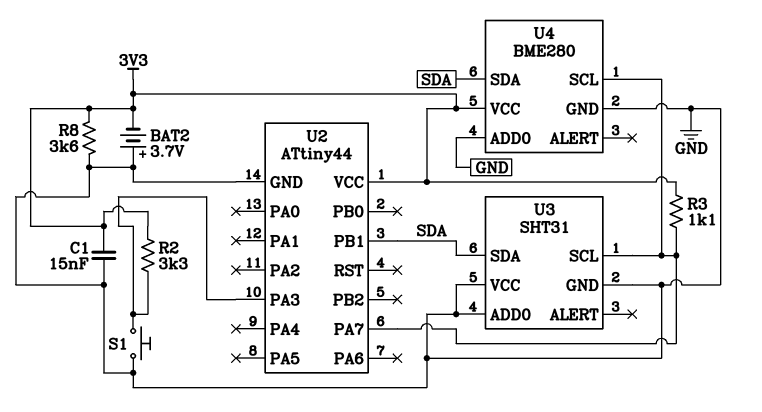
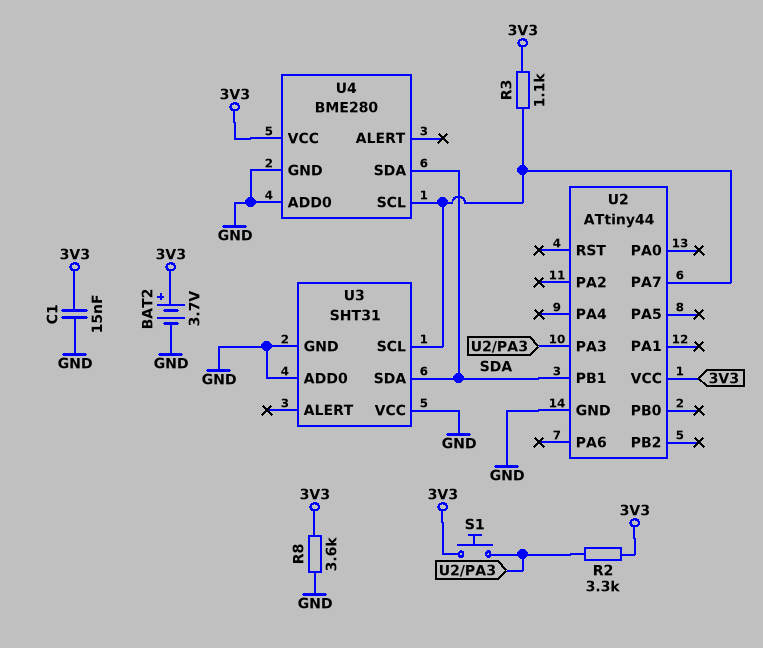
BAT2: 3.7V (plus GND, minus 3V3) -> 3.7V (plus 3V3, minus GND)
S1: button (GND, U2/PA3) -> button (3V3, U2/PA3)

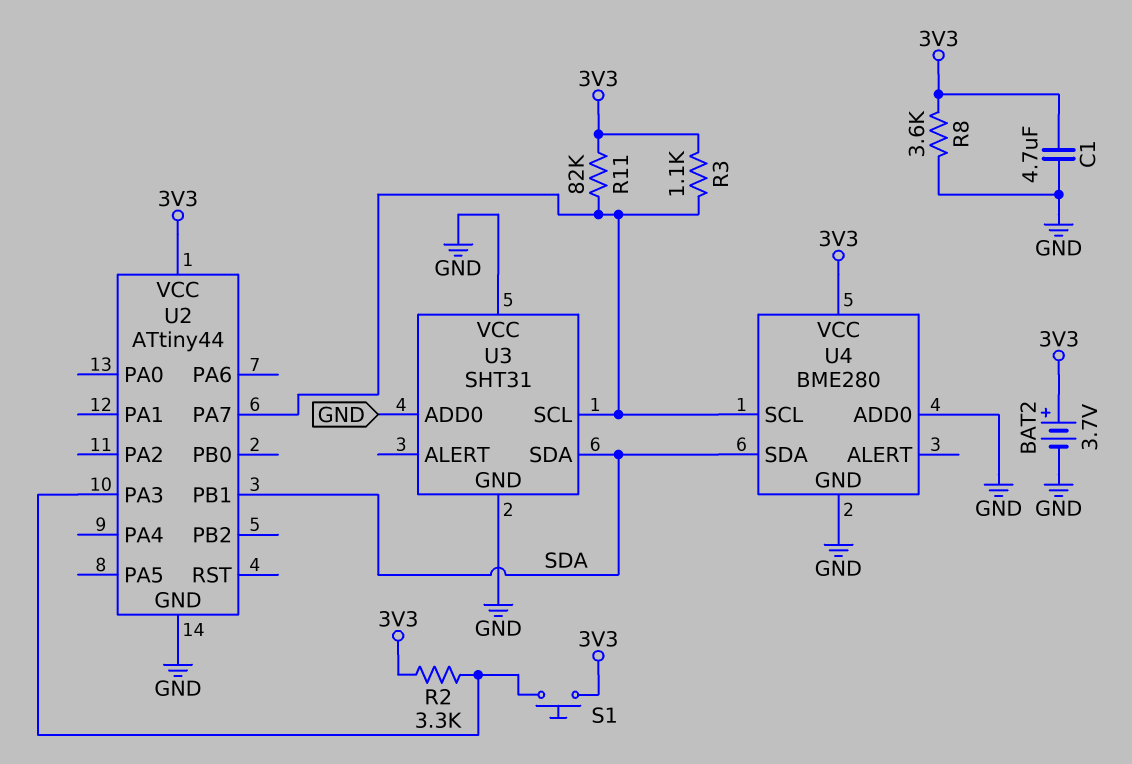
C1: 15nF (3V3, GND) -> 4.7uF (3V3, GND)
R11: none -> 82k (3V3, U2/PA7)

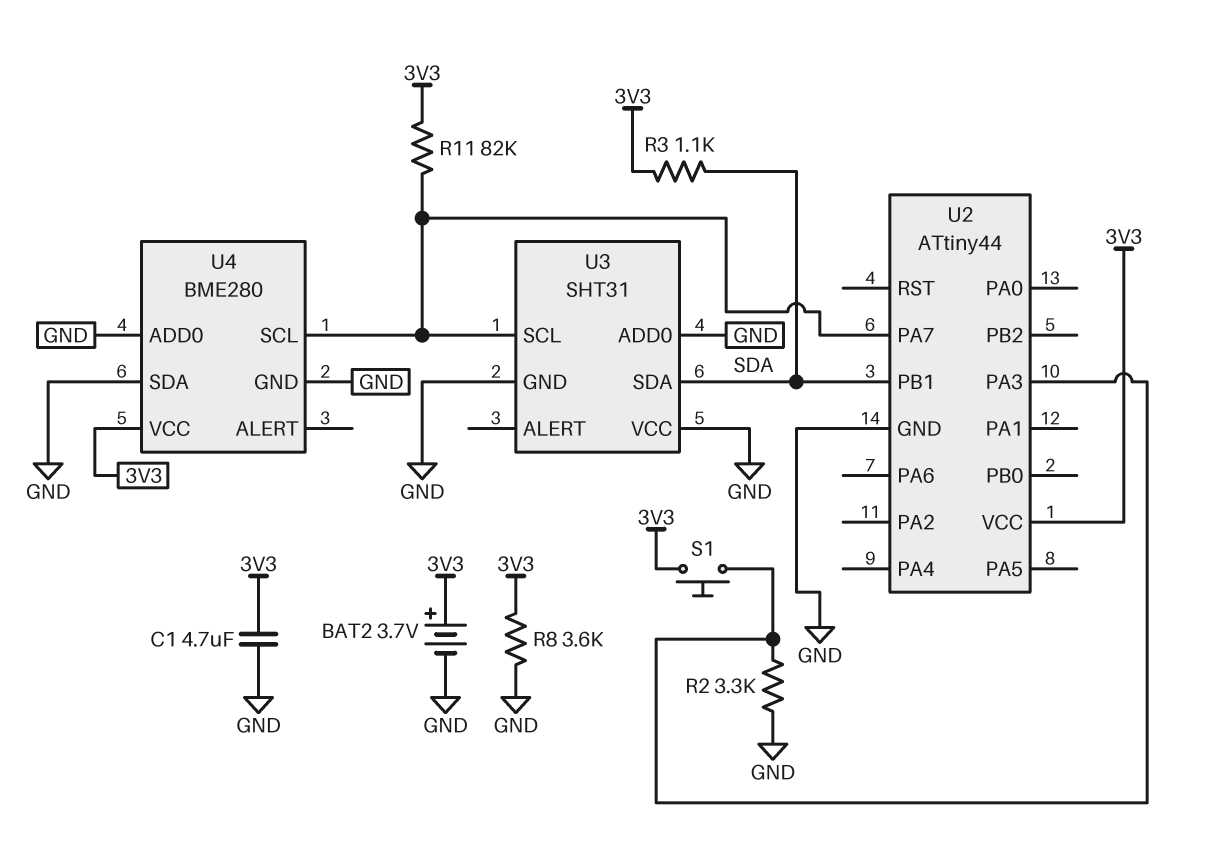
R2: 3.3k (3V3, U2/PA3) -> 3.3k (GND, U2/PA3)
R3: 1.1k (3V3, U2/PA7) -> 1.1k (3V3, SDA)
U4 pin SDA: SDA -> GND

